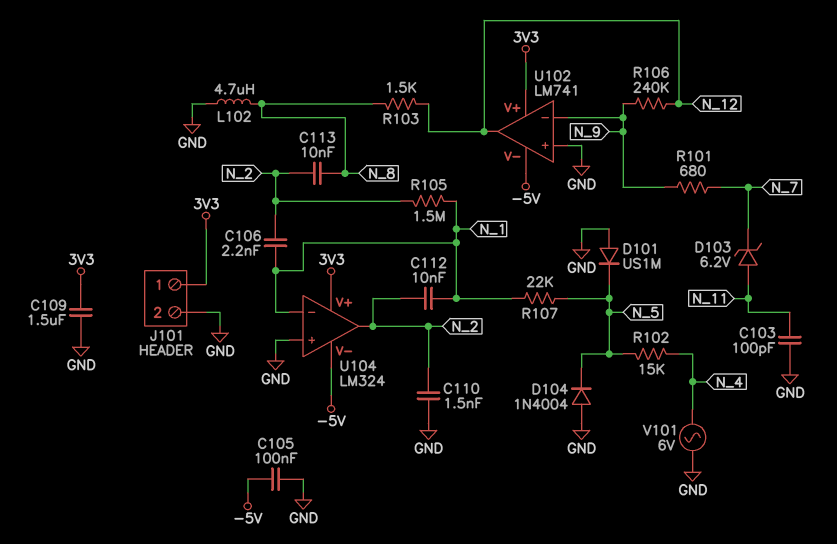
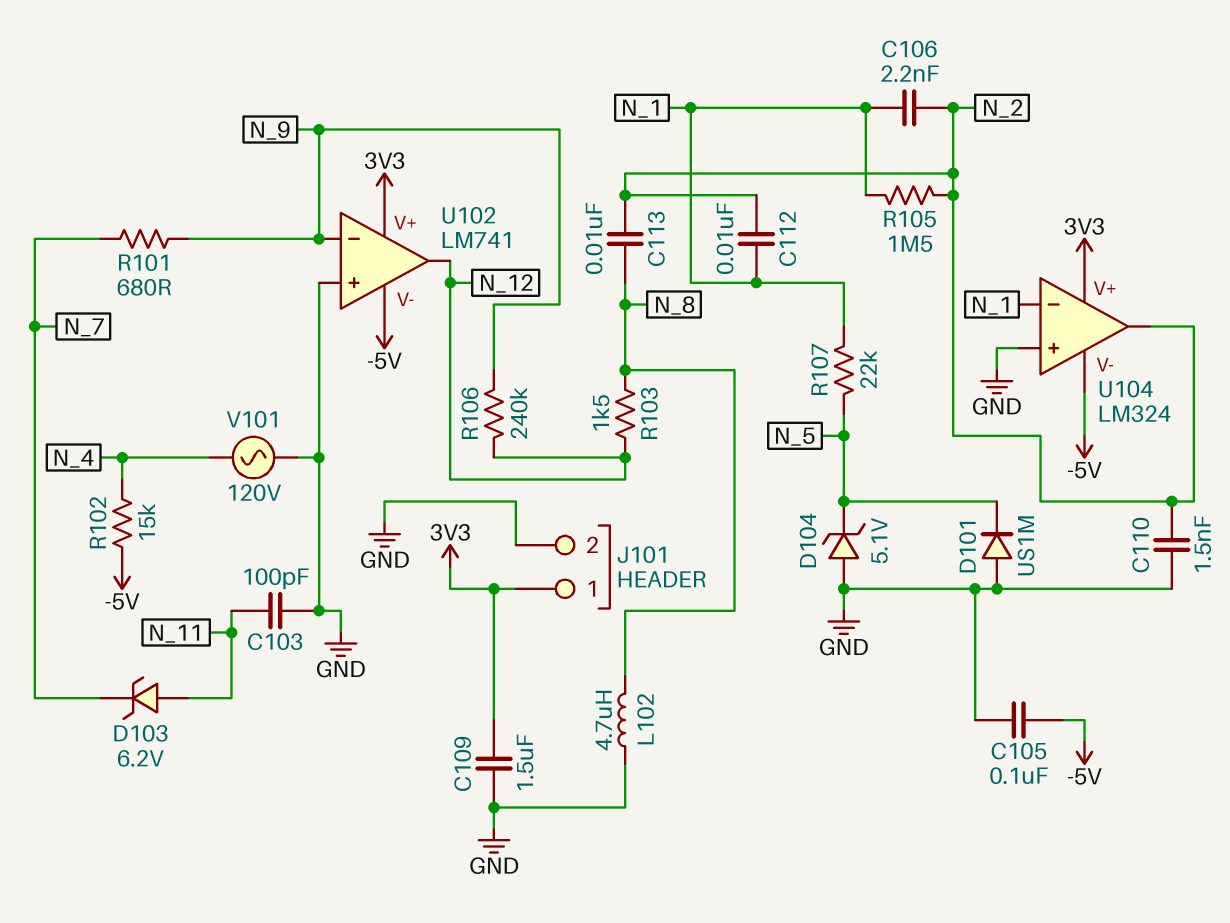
D104: diode 1N4004 (A GND, K N_5) -> zener 5.1V (A GND, K N_5)
R102: 15k (N_4, N_5) -> 15k (-5V, N_4)
V101: AC 6V (GND, N_4) -> AC 120V (GND, N_4)

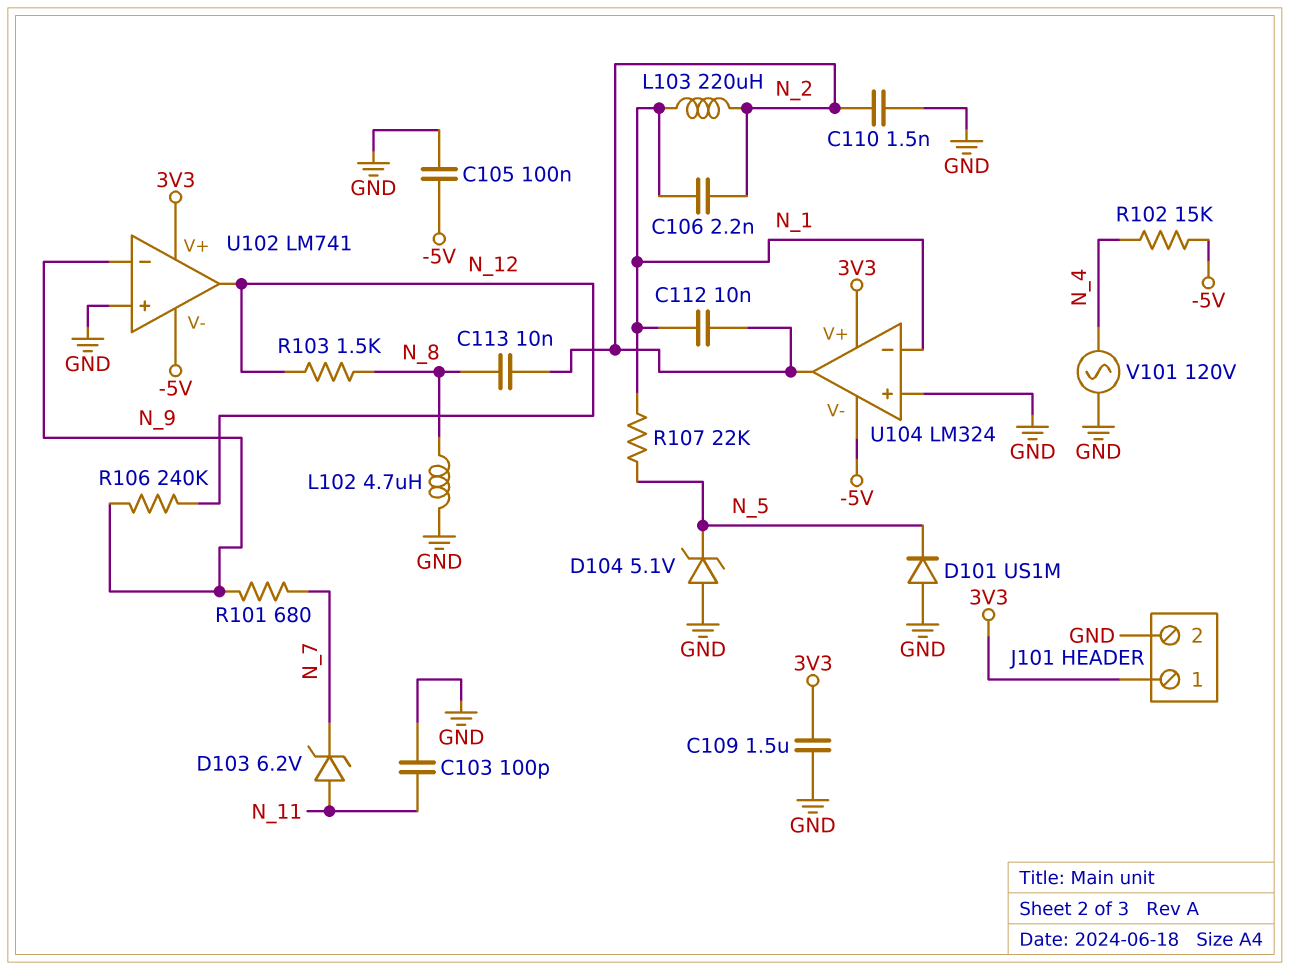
L103: none -> 220uH (N_1, N_2)
R105: 1.5M (N_1, N_2) -> none

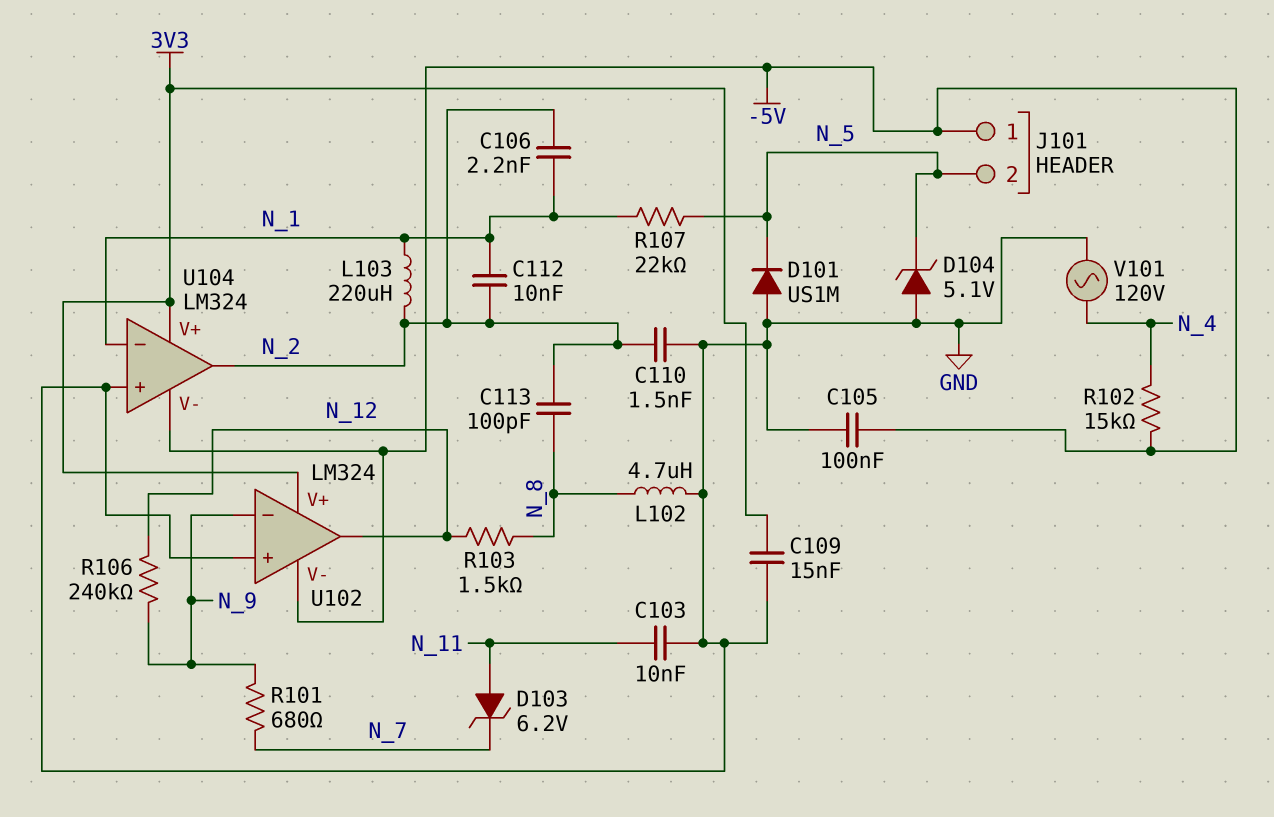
C103: 100pF (GND, N_11) -> 10nF (GND, N_11)
C109: 1.5uF (3V3, GND) -> 15nF (3V3, GND)
C113: 10nF (N_2, N_8) -> 100pF (N_2, N_8)
J101 pin 1: 3V3 -> -5V
J101 pin 2: GND -> N_5
U102: LM741 -> LM324

